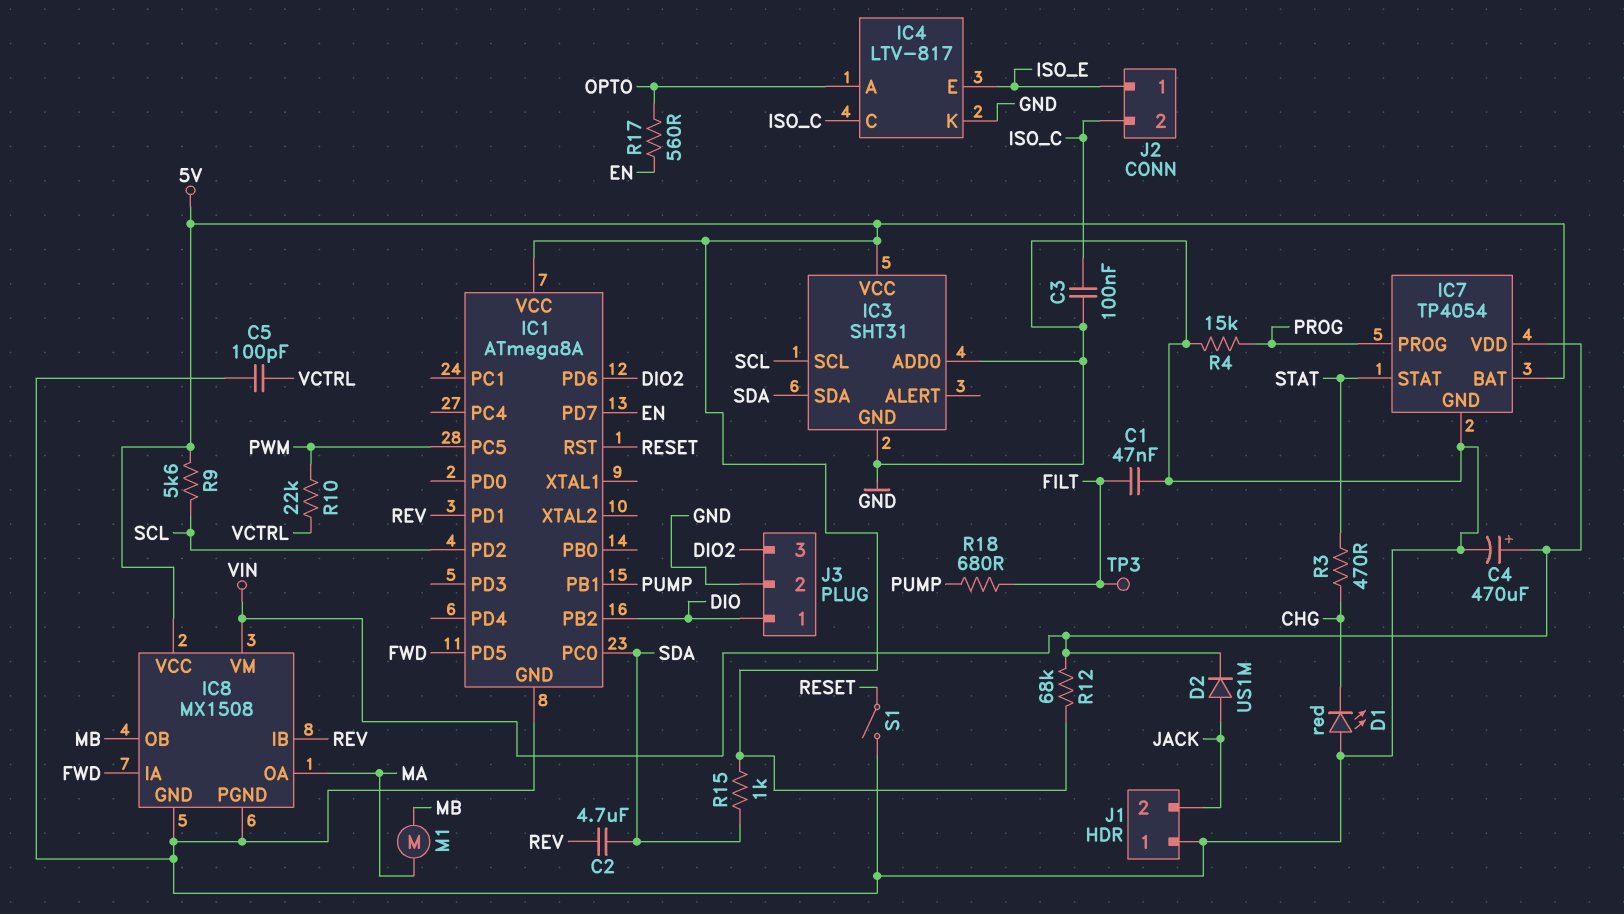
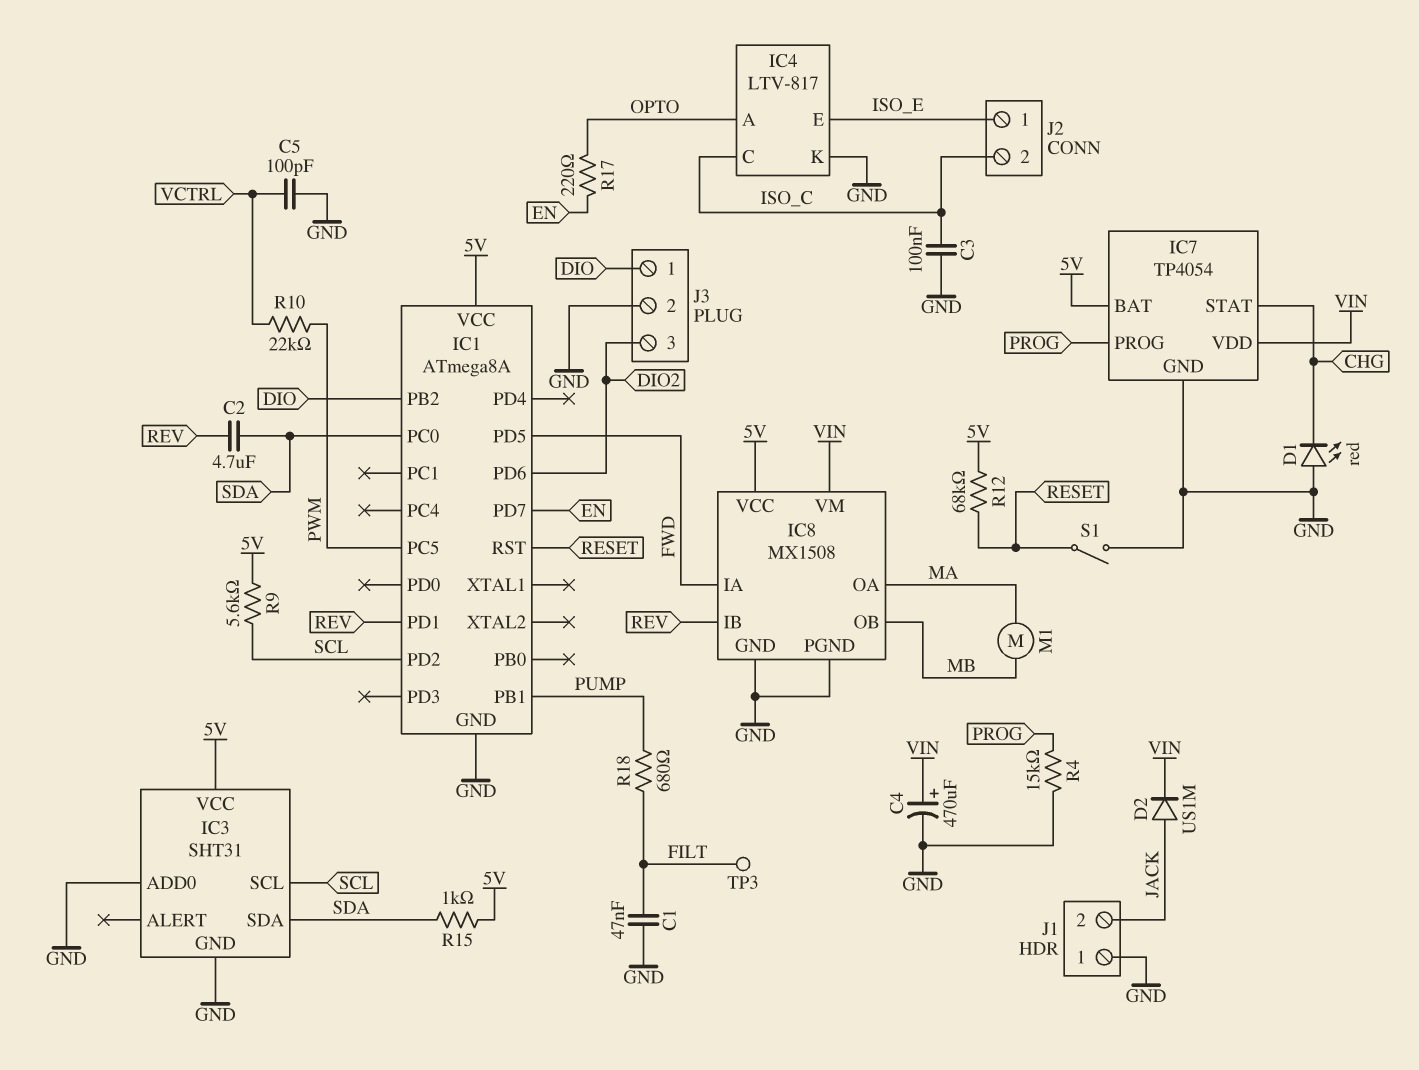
IC7 pin STAT: STAT -> CHG
R3: 470 (CHG, STAT) -> none
R12: 68k (5V, VIN) -> 68k (5V, RESET)
R17: 560 (EN, OPTO) -> 220 (EN, OPTO)

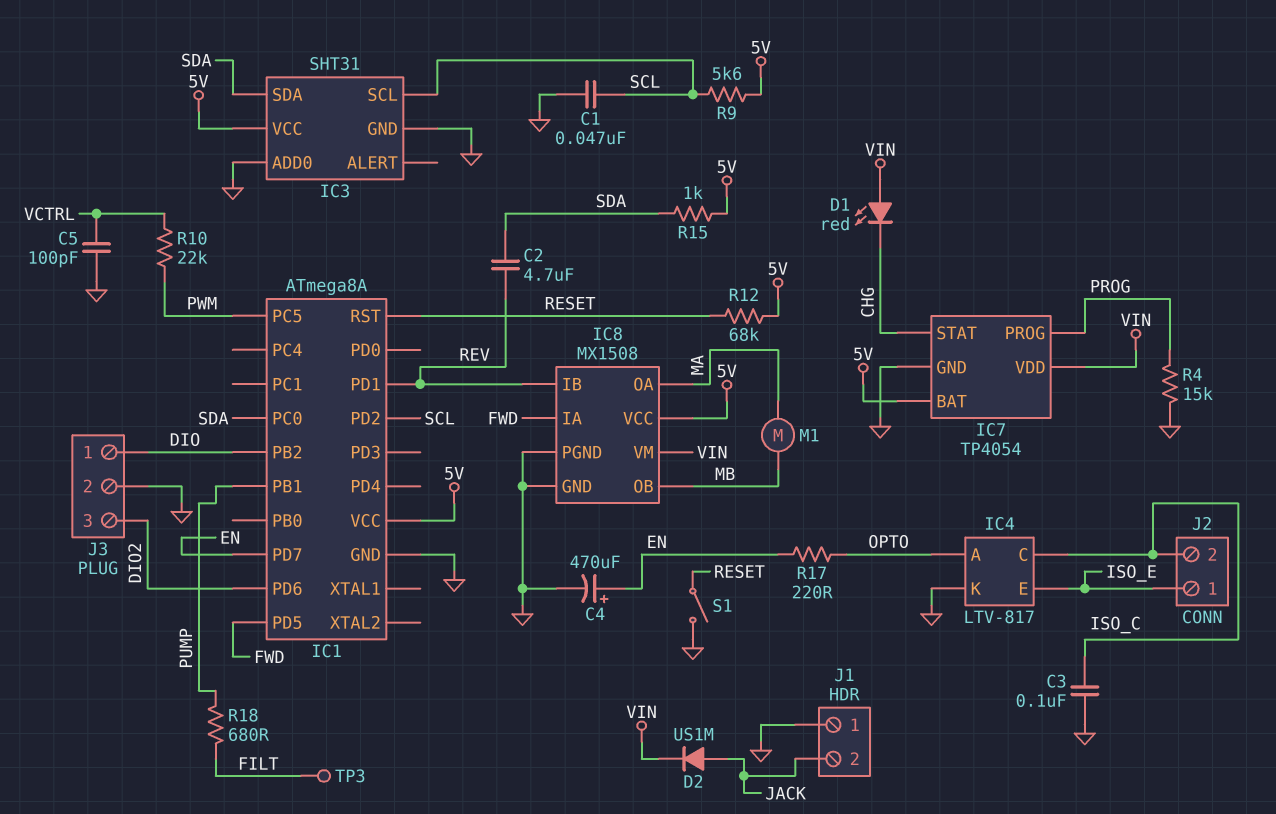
C1: 47nF (FILT, GND) -> 47nF (GND, SCL)
C4: 470uF (plus VIN, minus GND) -> 470uF (plus EN, minus GND)
D1: LED red (A GND, K CHG) -> LED red (A VIN, K CHG)

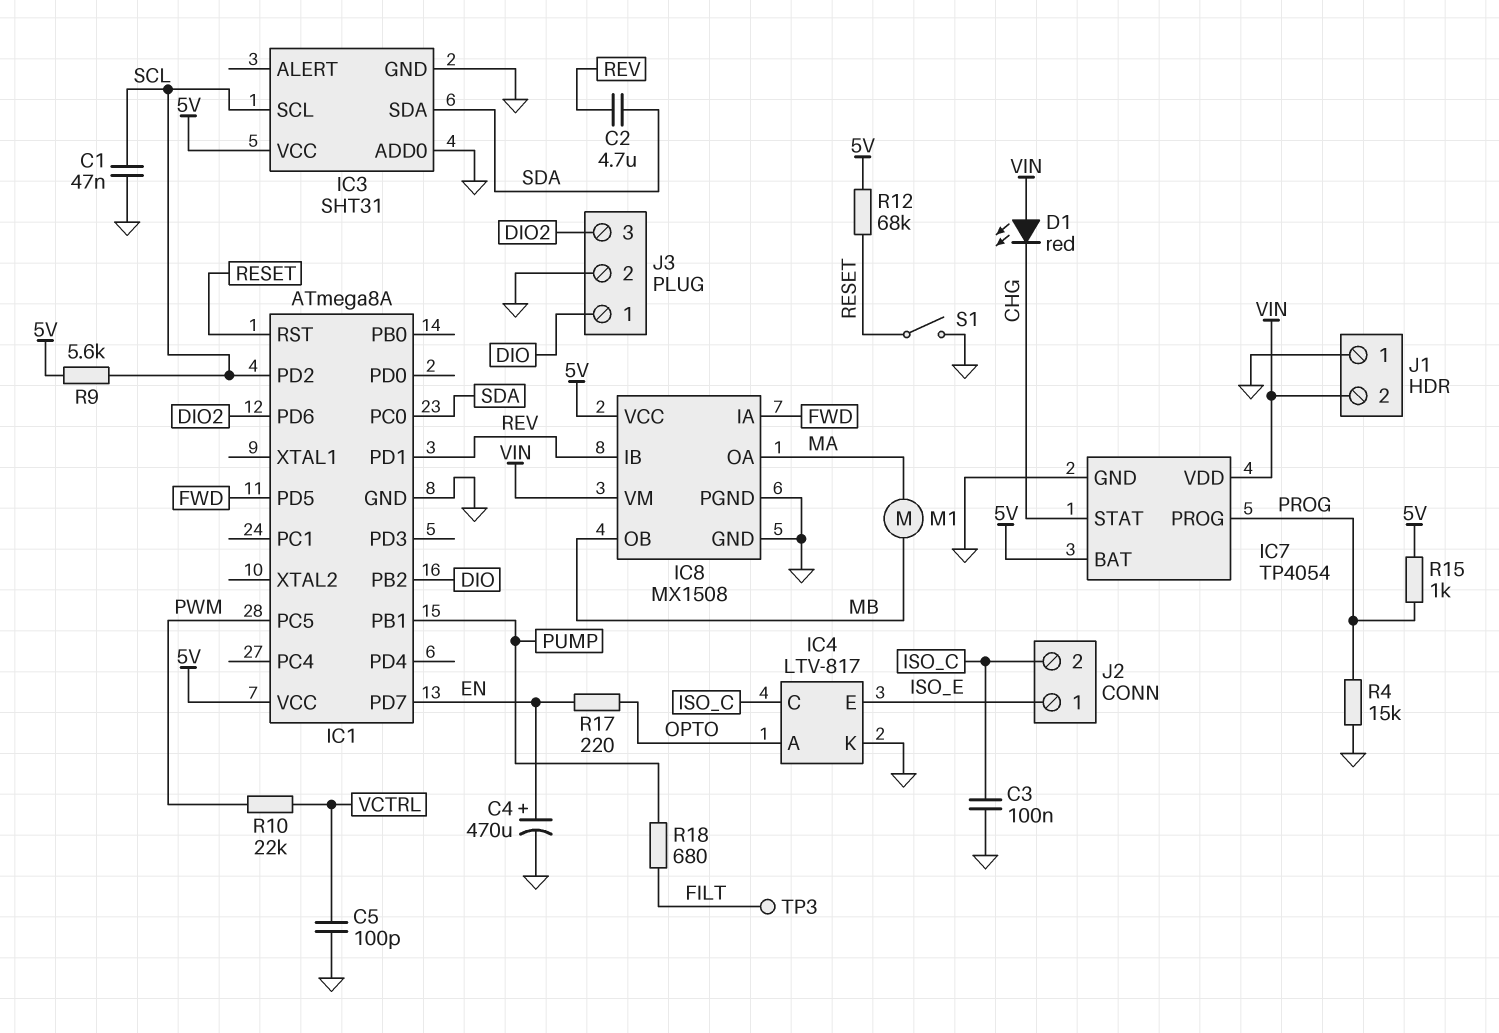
D2: diode US1M (A JACK, K VIN) -> none
J1 pin 2: JACK -> VIN
R15: 1k (5V, SDA) -> 1k (5V, PROG)

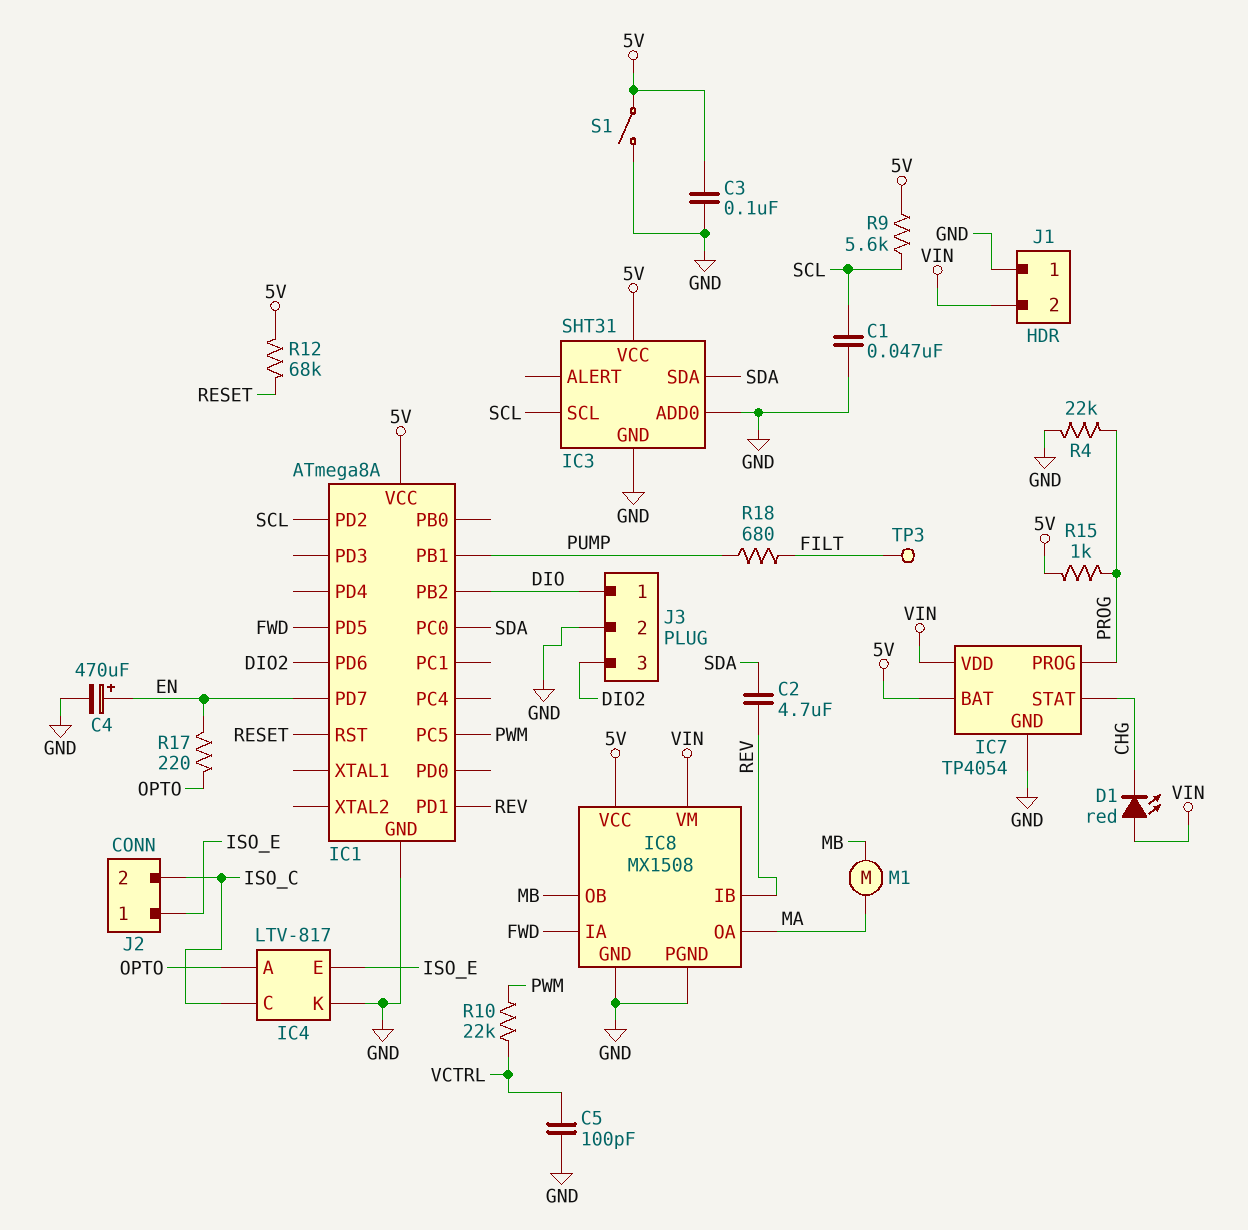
C3: 100nF (GND, ISO_C) -> 100nF (5V, GND)
R4: 15k (GND, PROG) -> 22k (GND, PROG)
S1: switch (GND, RESET) -> switch (5V, GND)

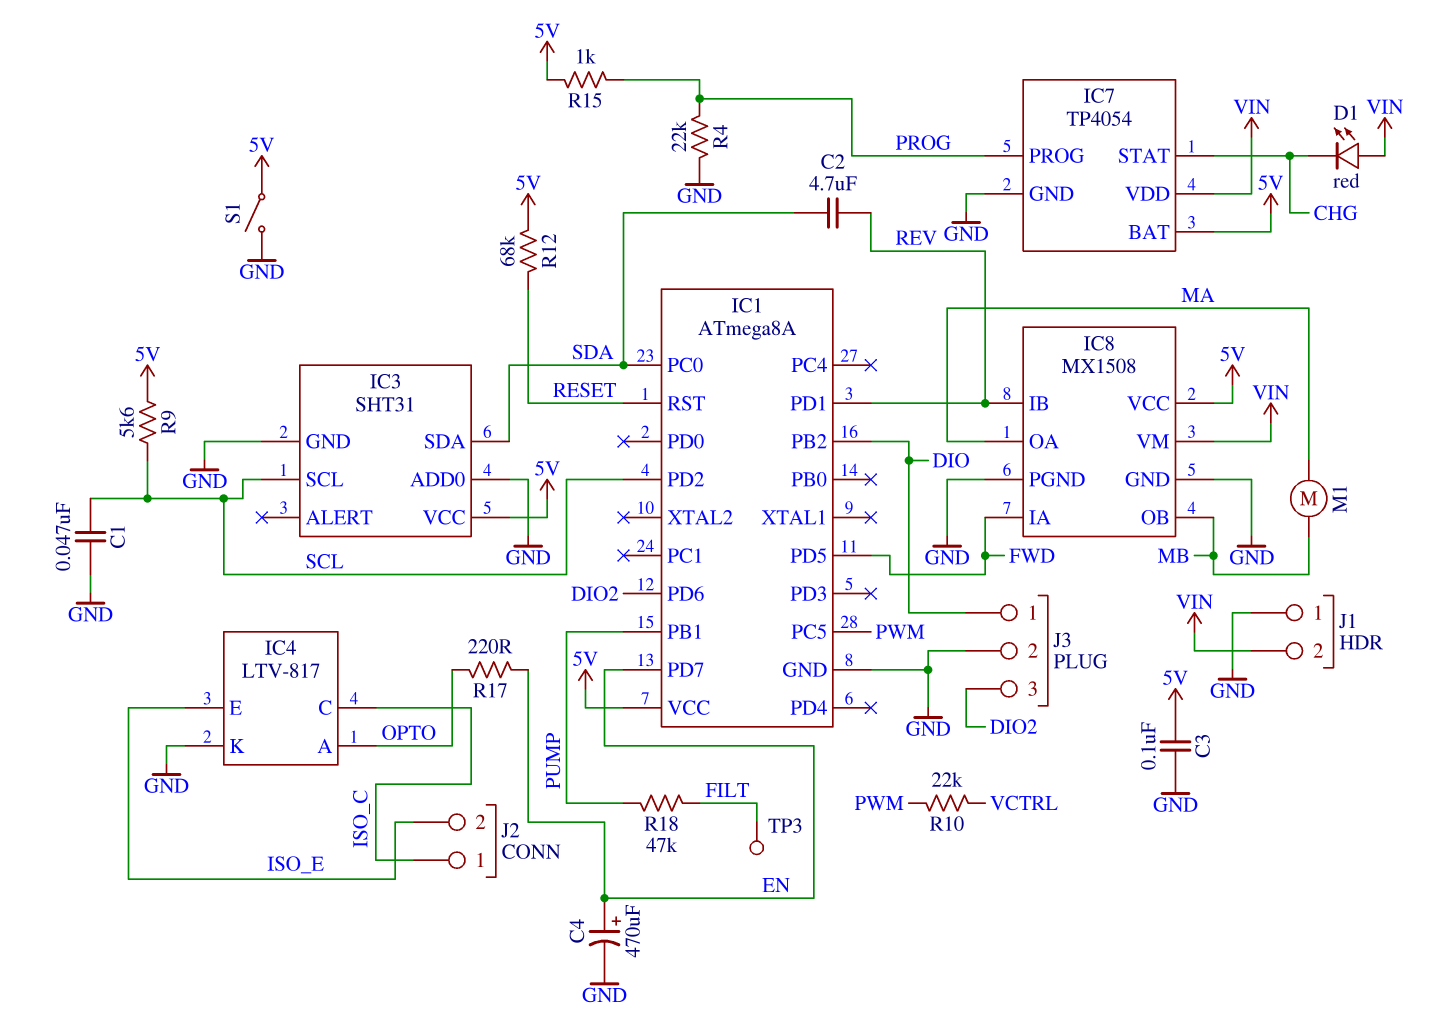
C5: 100pF (GND, VCTRL) -> none
J2 pin 1: ISO_E -> ISO_C
J2 pin 2: ISO_C -> ISO_E
R18: 680 (FILT, PUMP) -> 47k (FILT, PUMP)

